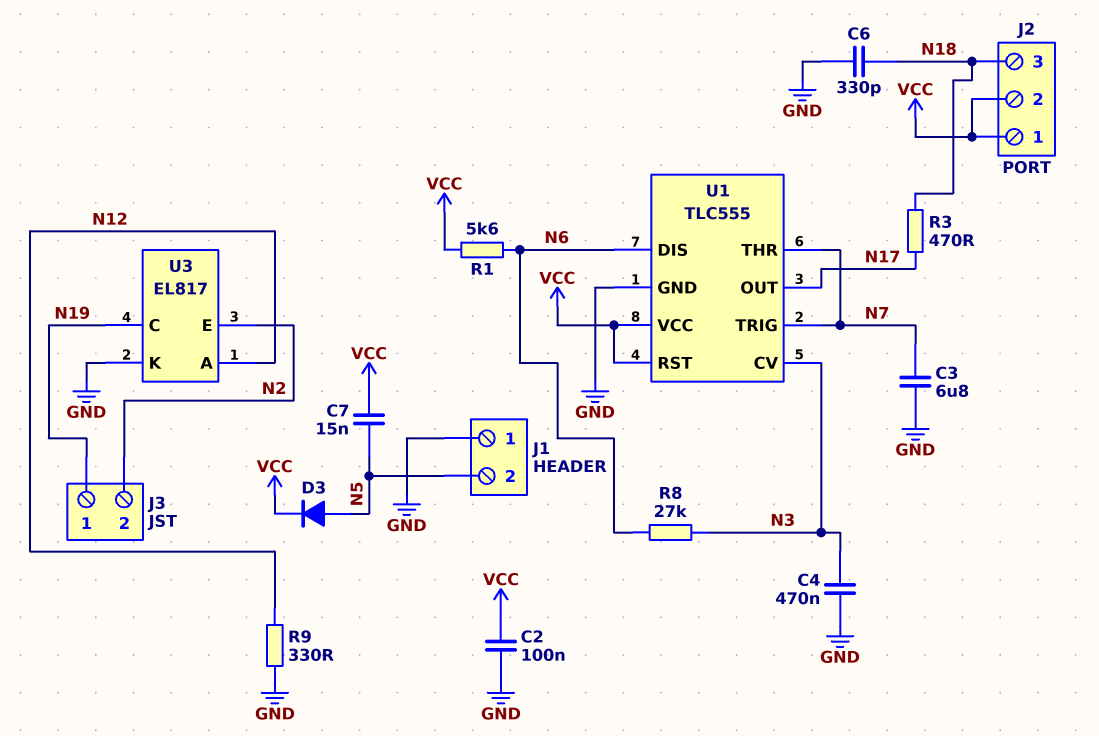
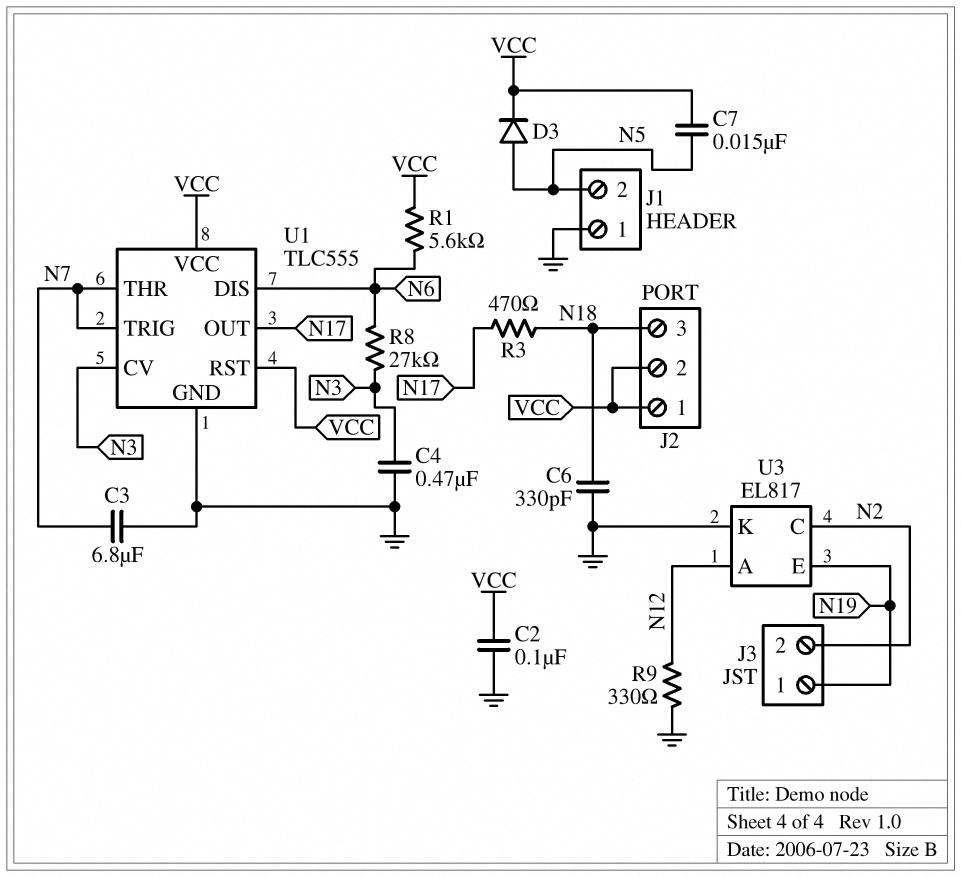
U3 pin C: N19 -> N2
U3 pin E: N2 -> N19

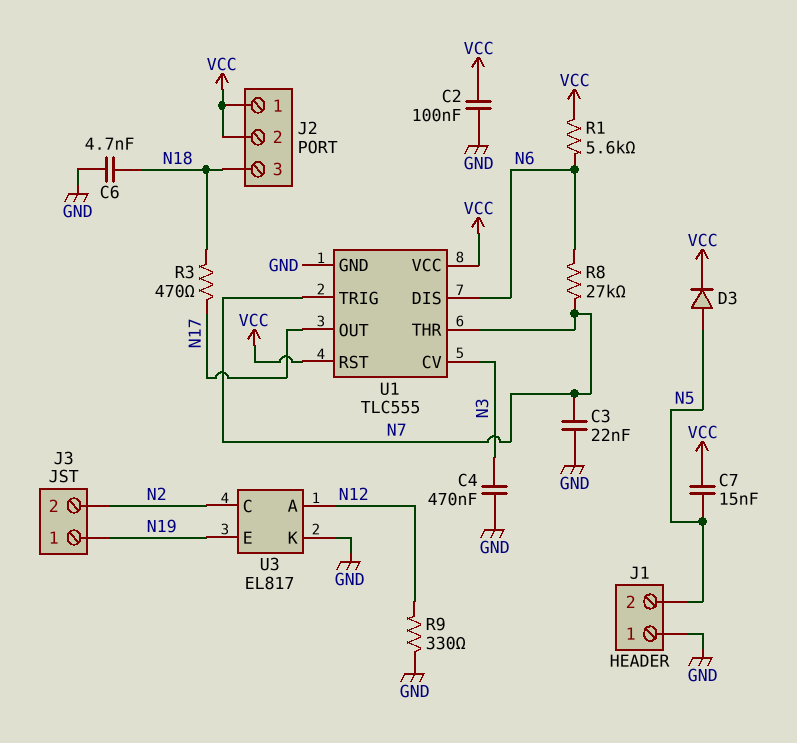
C3: 6.8uF (GND, N7) -> 22nF (GND, N7)
C6: 330pF (GND, N18) -> 4.7nF (GND, N18)
R8: 27k (N3, N6) -> 27k (N6, N7)

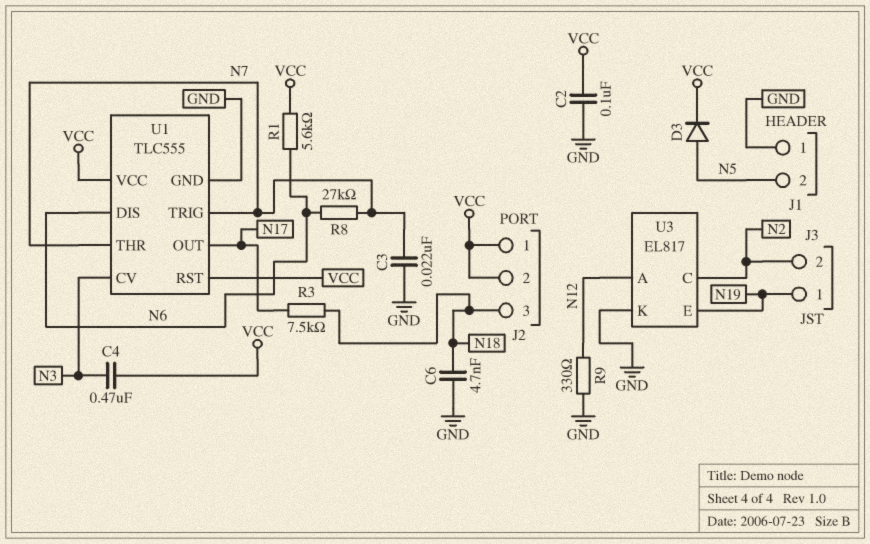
C4: 470nF (GND, N3) -> 470nF (N3, VCC)
C7: 15nF (N5, VCC) -> none
R3: 470 (N17, N18) -> 7.5k (N17, N18)

